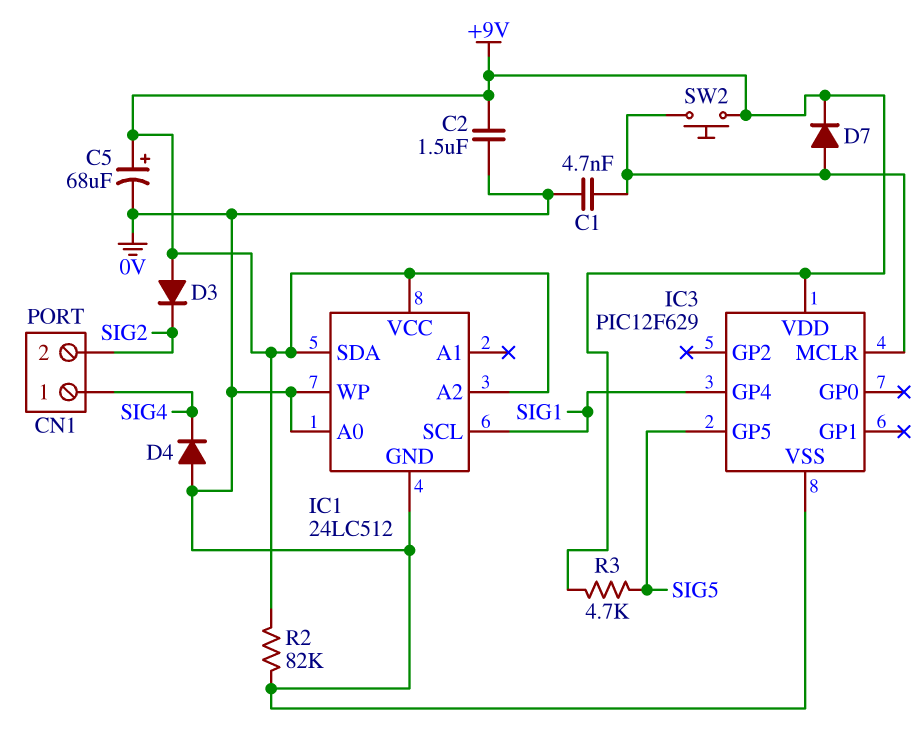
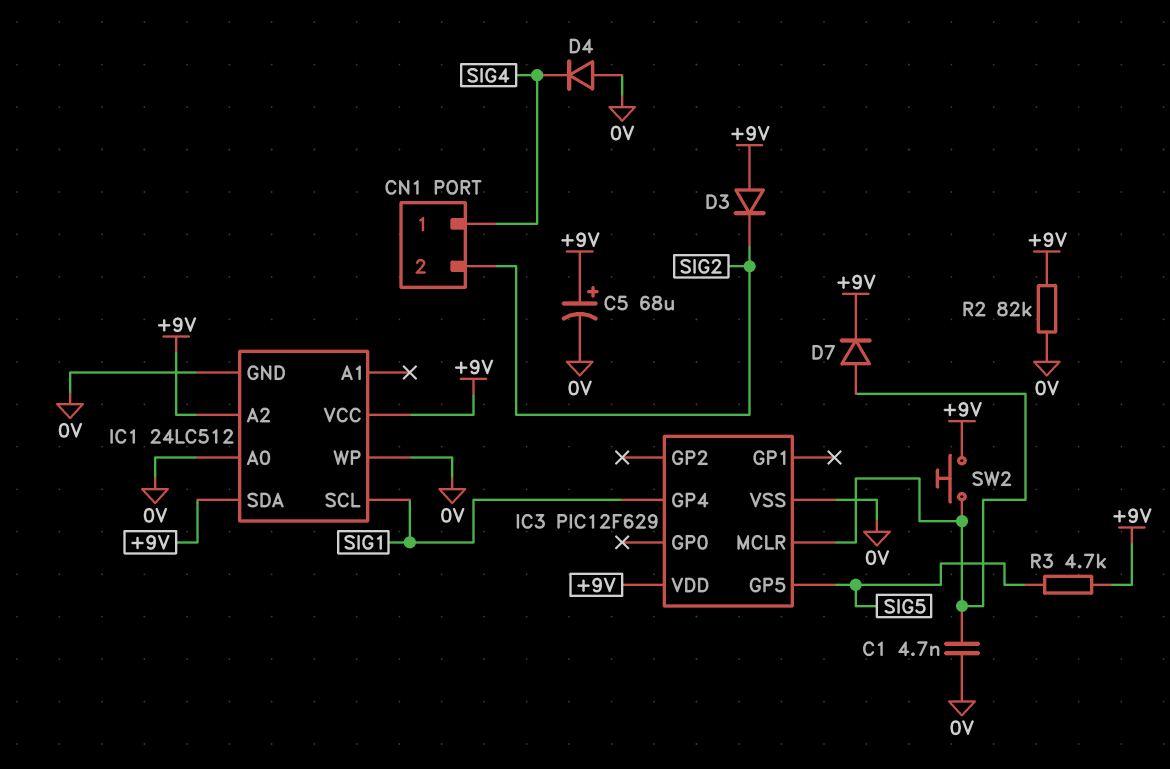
C2: 1.5uF (+9V, 0V) -> none

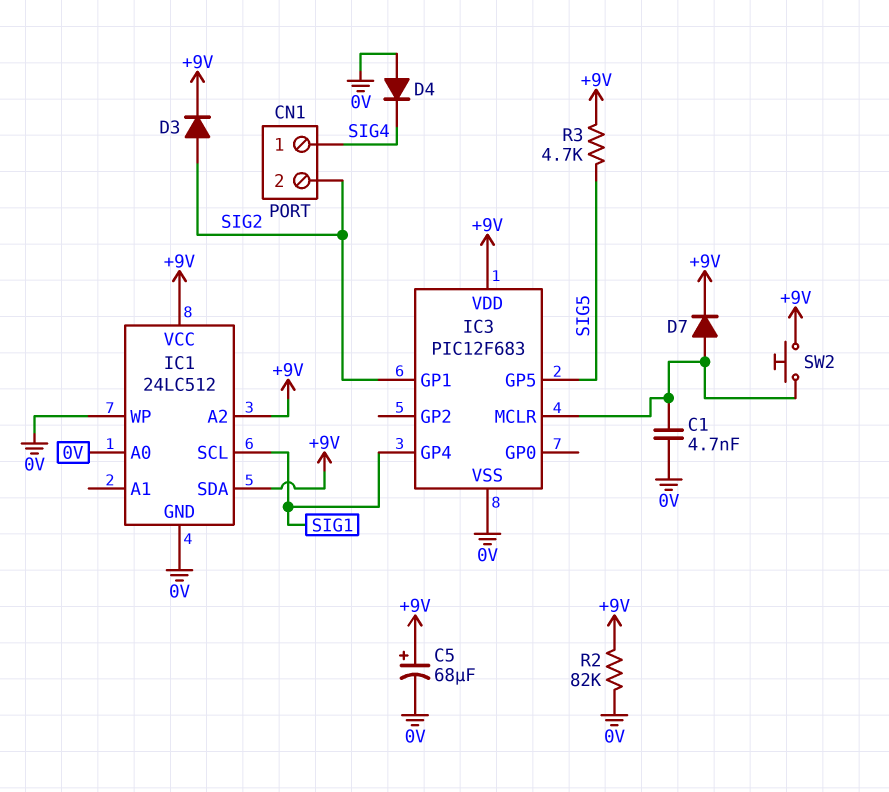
D3: diode (A +9V, K SIG2) -> diode (A SIG2, K +9V)
IC3: PIC12F629 -> PIC12F683
IC3 pin GP1: none -> SIG2

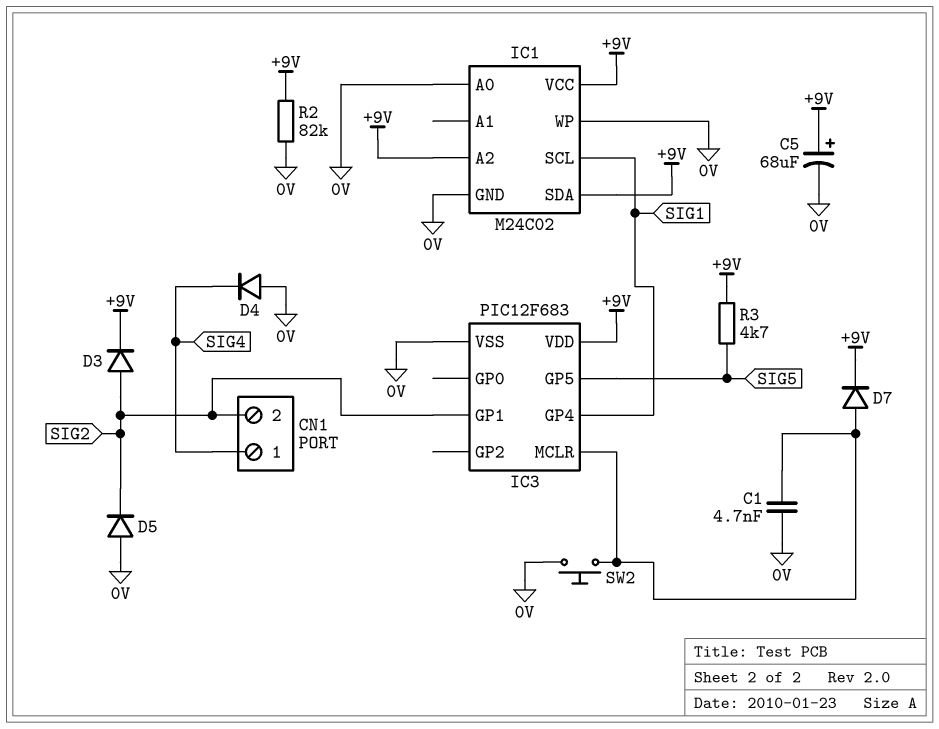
D5: none -> diode (A 0V, K SIG2)
IC1: 24LC512 -> M24C02
SW2: button (+9V, IC3/MCLR) -> button (0V, IC3/MCLR)

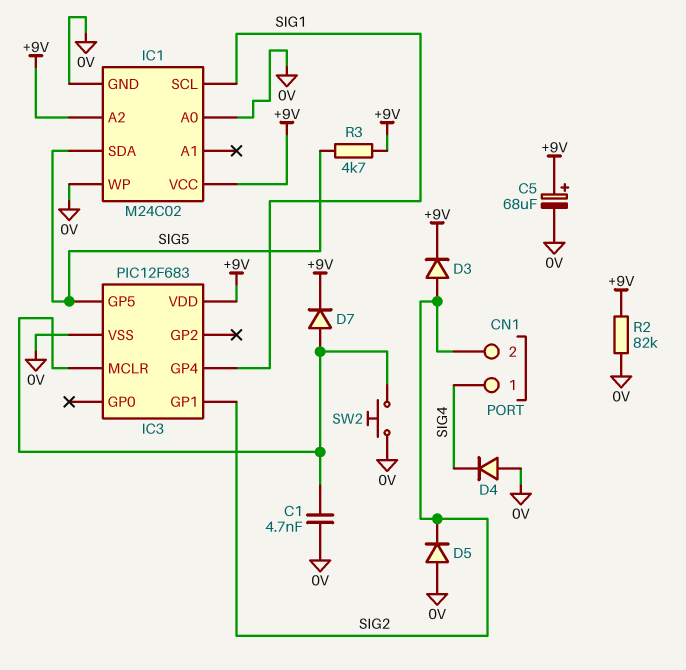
IC1 pin SDA: +9V -> SIG5

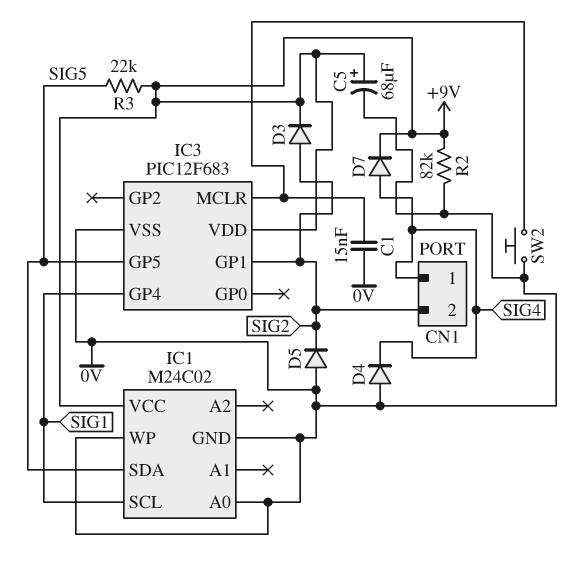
C1: 4.7nF (0V, IC3/MCLR) -> 15nF (0V, IC3/MCLR)
D7: diode (A IC3/MCLR, K +9V) -> diode (A SIG4, K +9V)
IC1 pin A2: +9V -> none
R3: 4.7k (+9V, SIG5) -> 22k (+9V, SIG5)

